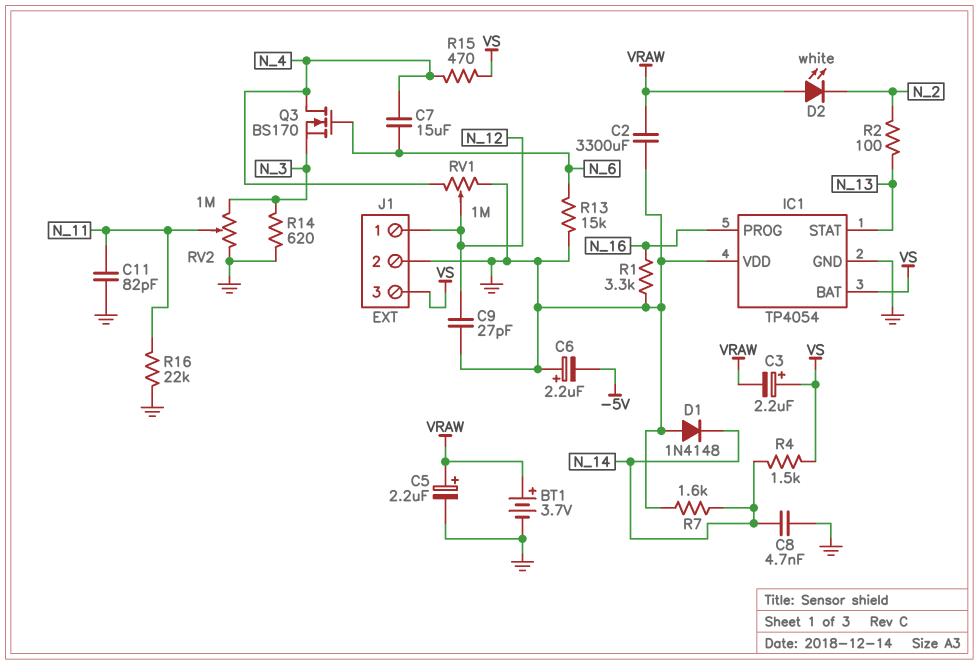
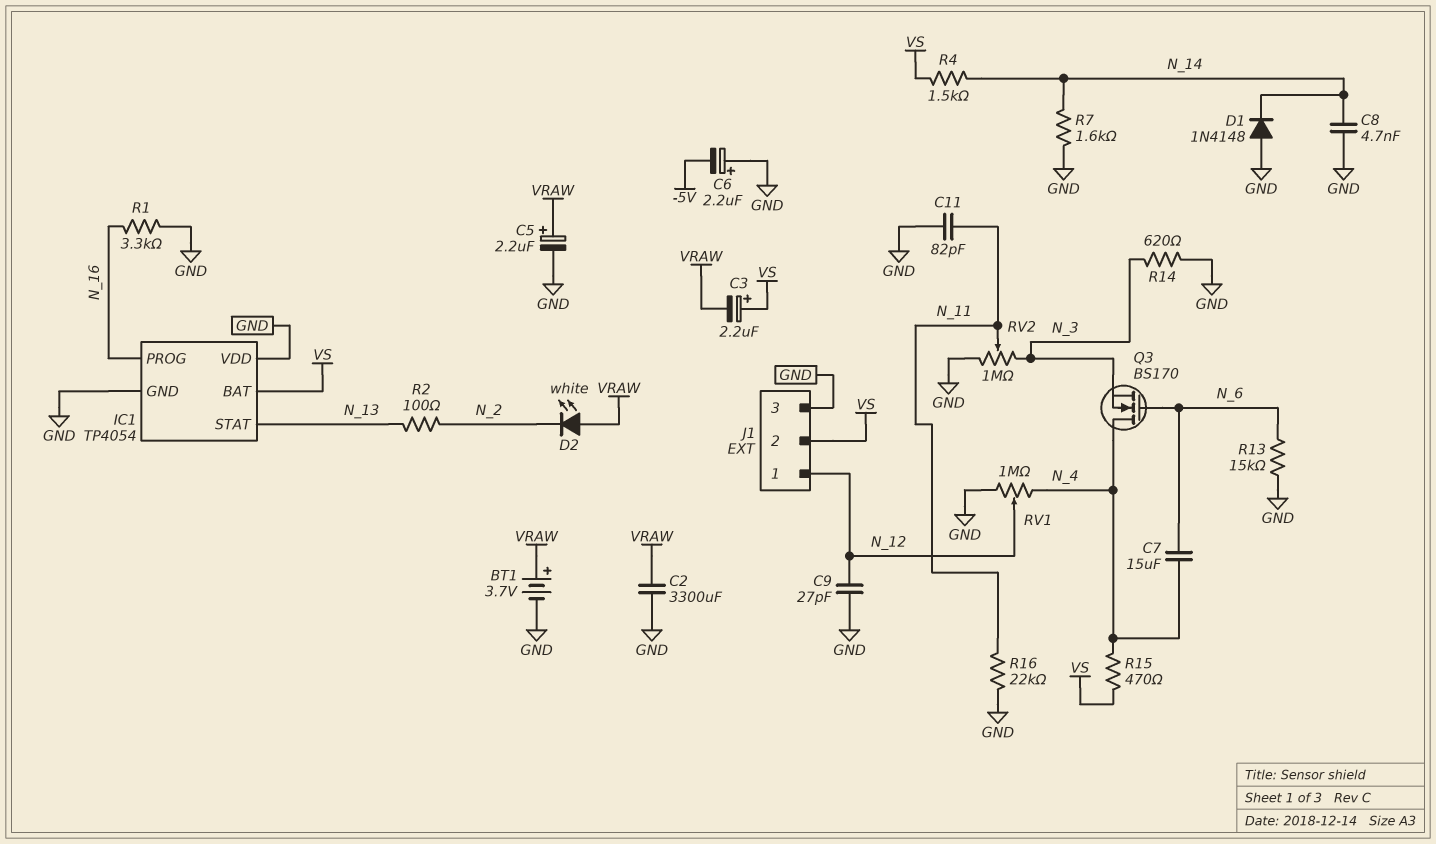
J1 pin 2: GND -> VS
J1 pin 3: VS -> GND

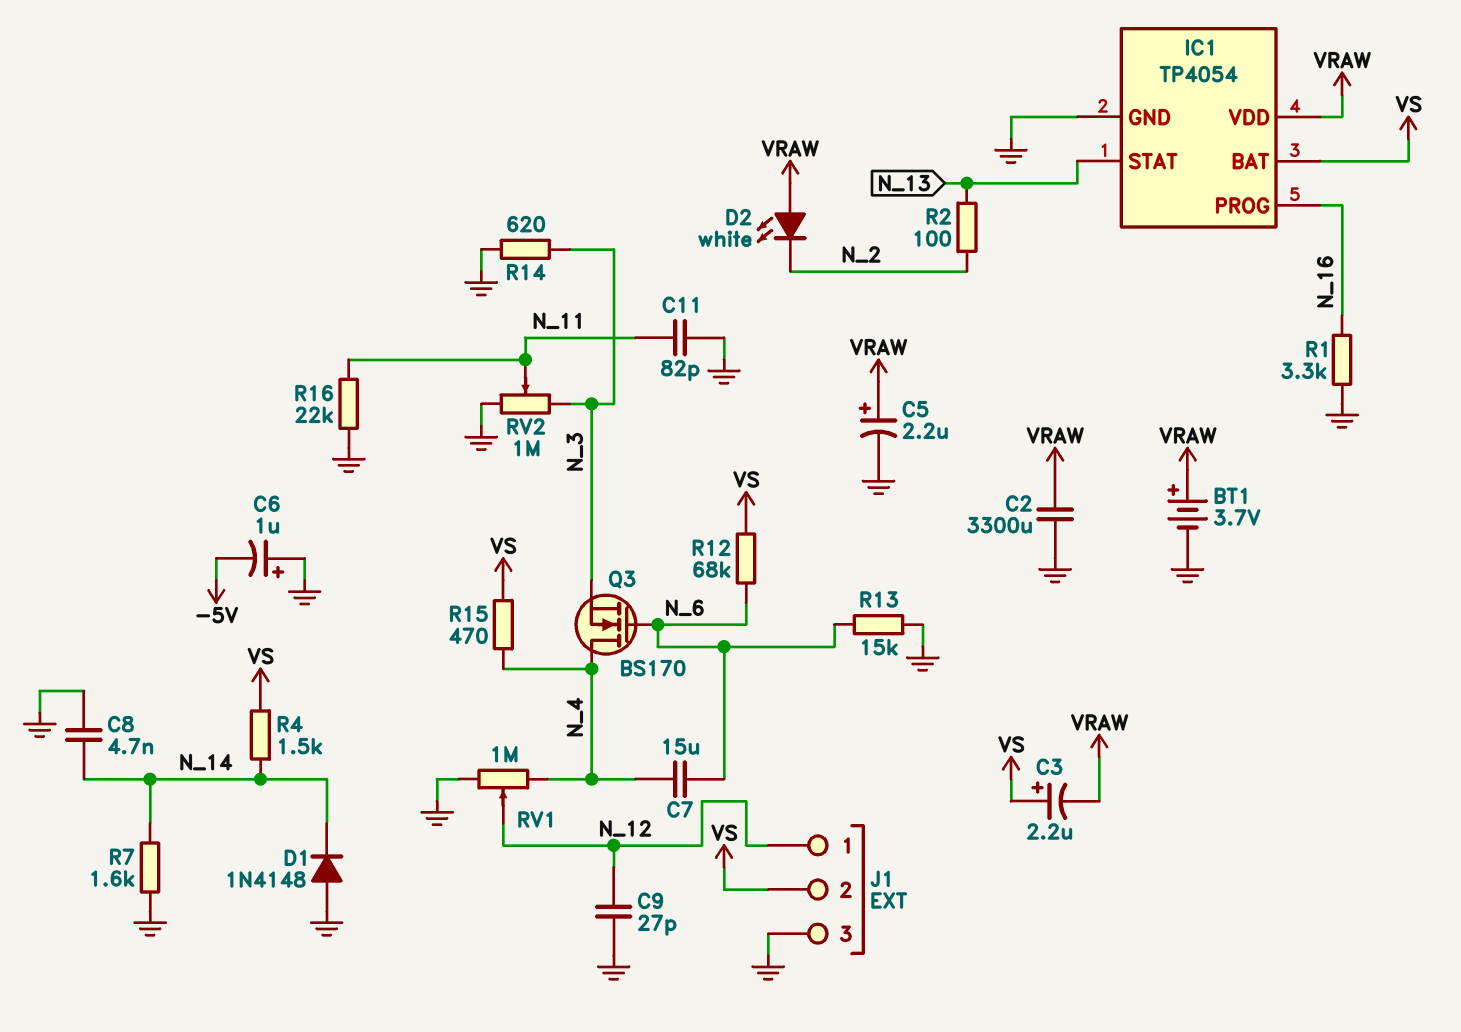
C6: 2.2uF (plus GND, minus -5V) -> 1uF (plus GND, minus -5V)
IC1 pin VDD: GND -> VRAW
R12: none -> 68k (N_6, VS)

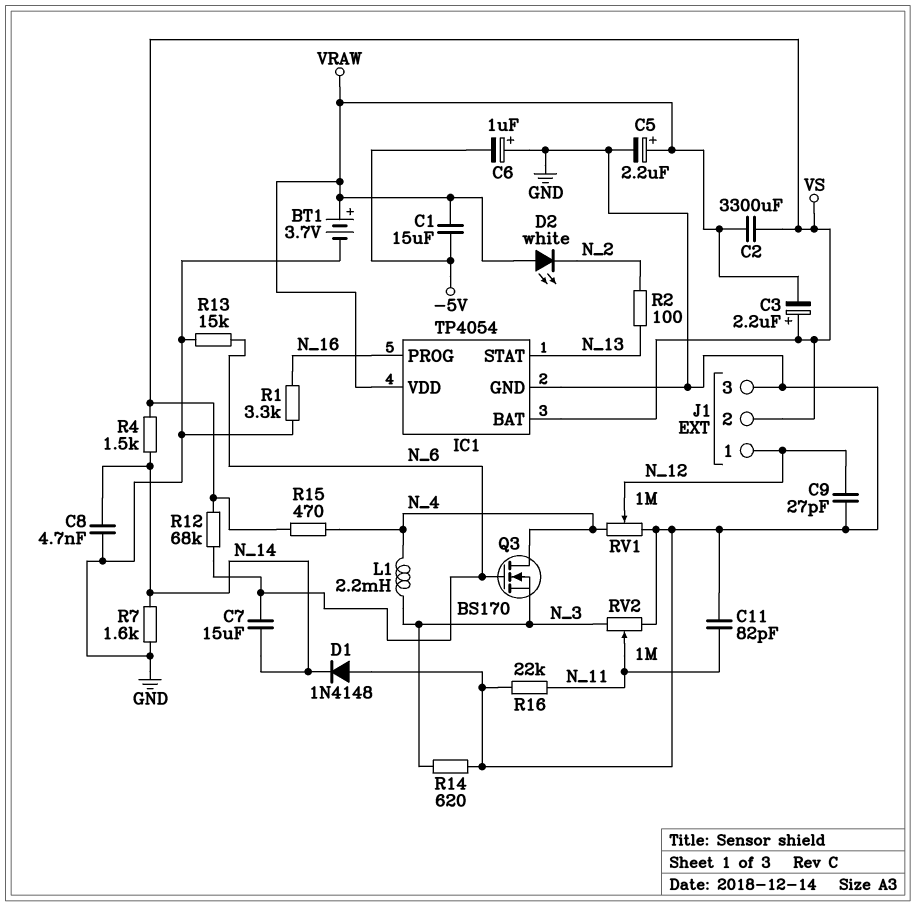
C1: none -> 15uF (-5V, VRAW)
C2: 3300uF (GND, VRAW) -> 3300uF (VRAW, VS)
C7: 15uF (N_4, N_6) -> 15uF (N_6, N_14)
L1: none -> 2.2mH (N_3, N_4)

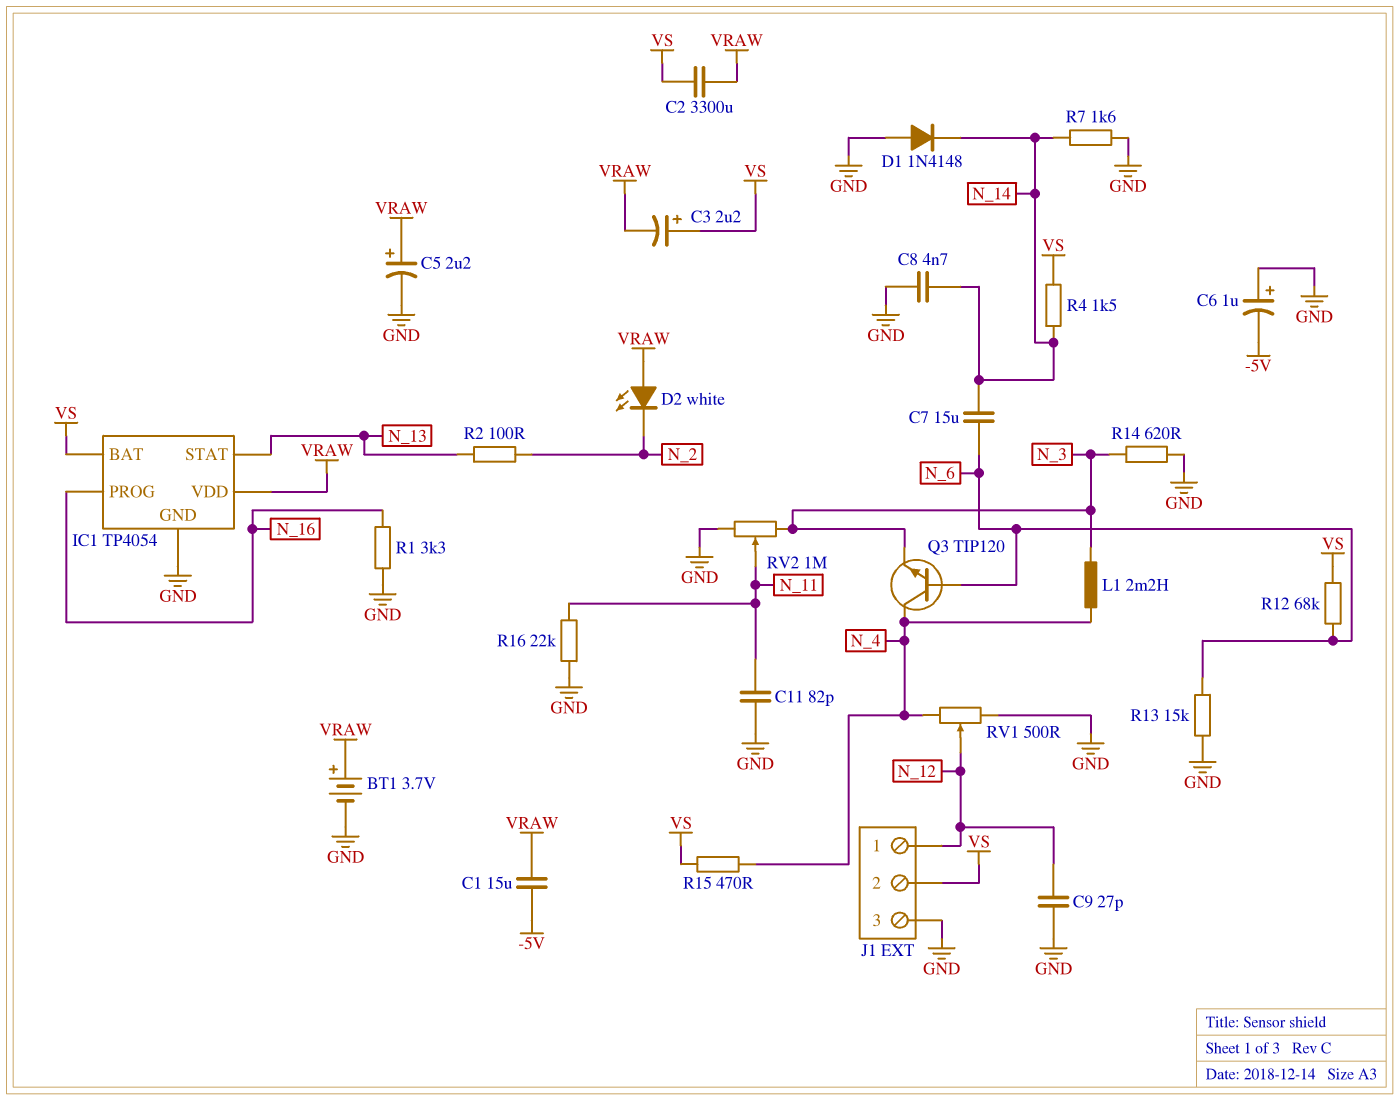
Q3: NMOS BS170 (G N_6, D N_4, S N_3) -> NPN TIP120 (B N_6, C N_4, E N_3)
RV1: 1M (GND, N_4, wiper N_12) -> 500 (GND, N_4, wiper N_12)

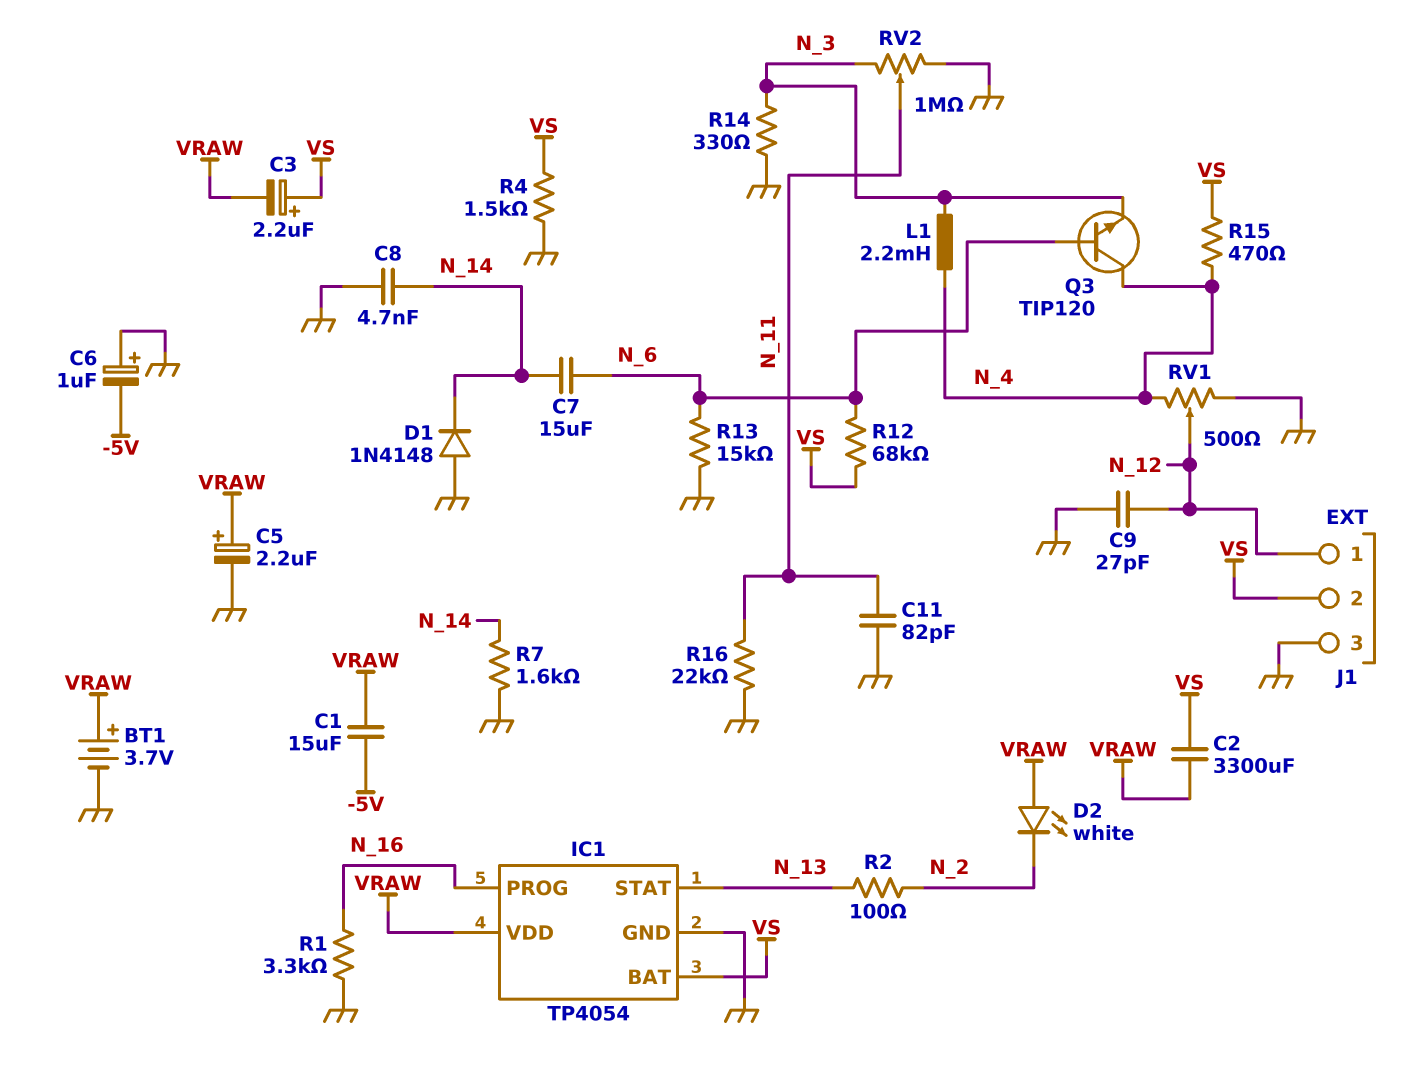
R4: 1.5k (N_14, VS) -> 1.5k (GND, VS)
R14: 620 (GND, N_3) -> 330 (GND, N_3)

